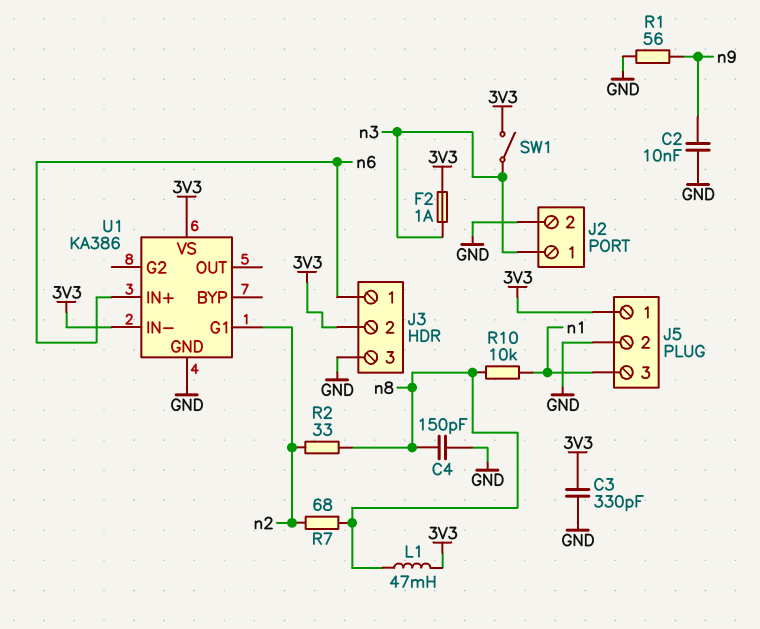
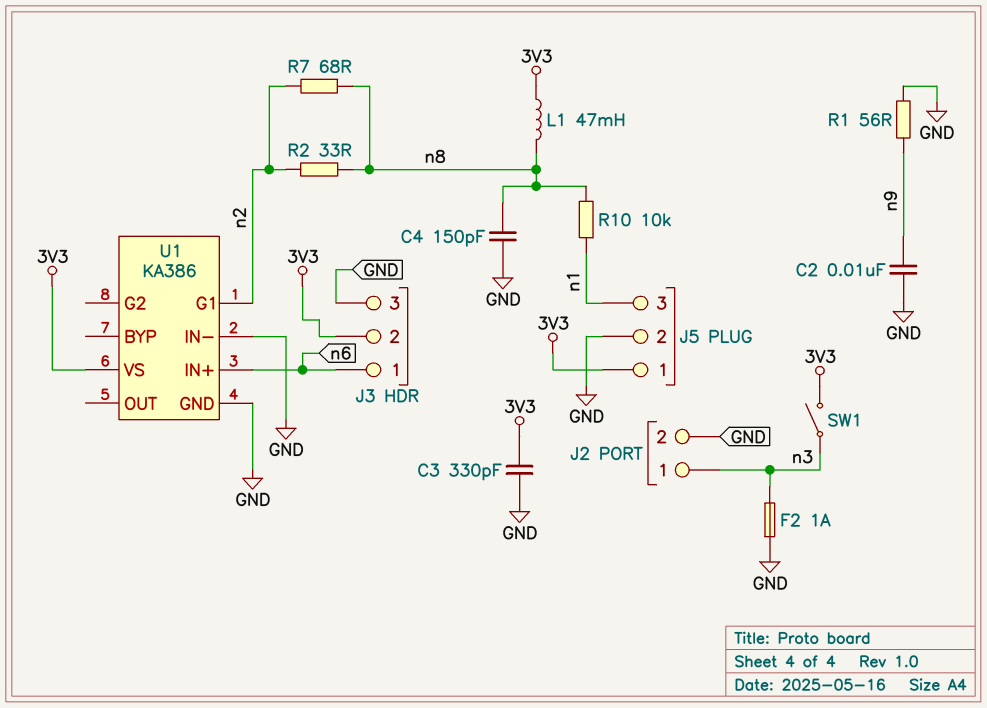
F2: 1A (3V3, n3) -> 1A (GND, n3)
U1 pin IN-: 3V3 -> GND

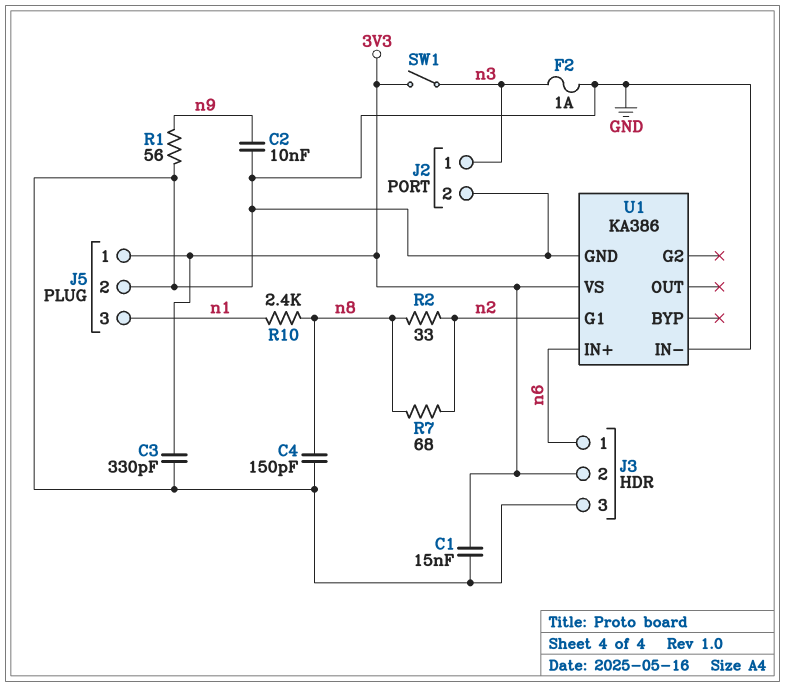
C1: none -> 15nF (3V3, GND)
L1: 47mH (3V3, n8) -> none
R10: 10k (n1, n8) -> 2.4k (n1, n8)

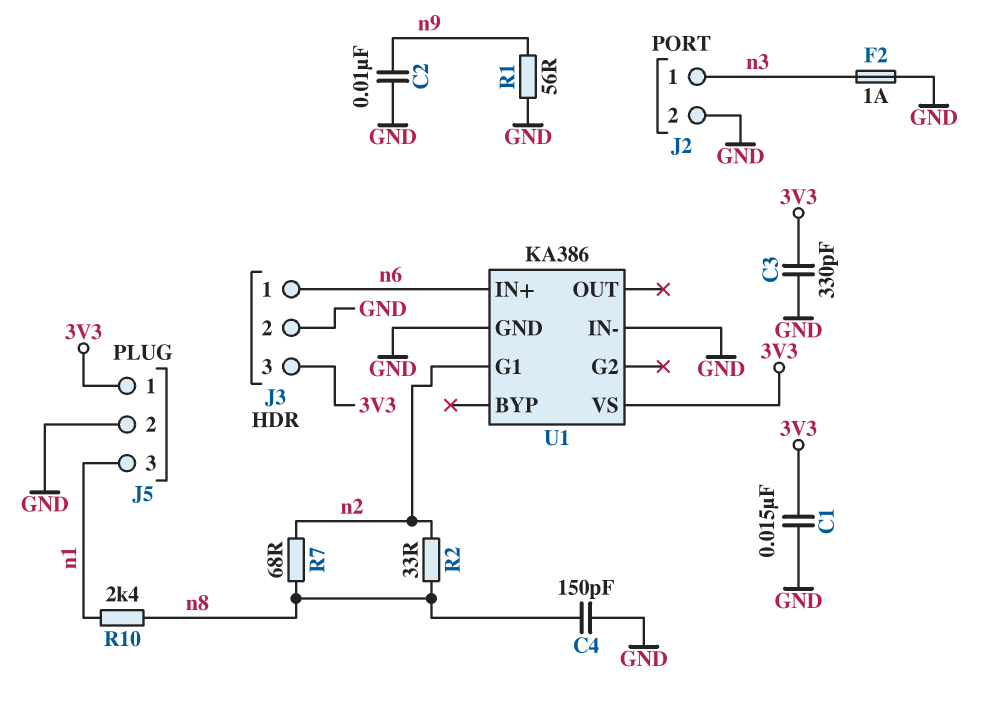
J3 pin 2: 3V3 -> GND
J3 pin 3: GND -> 3V3
SW1: switch (3V3, n3) -> none

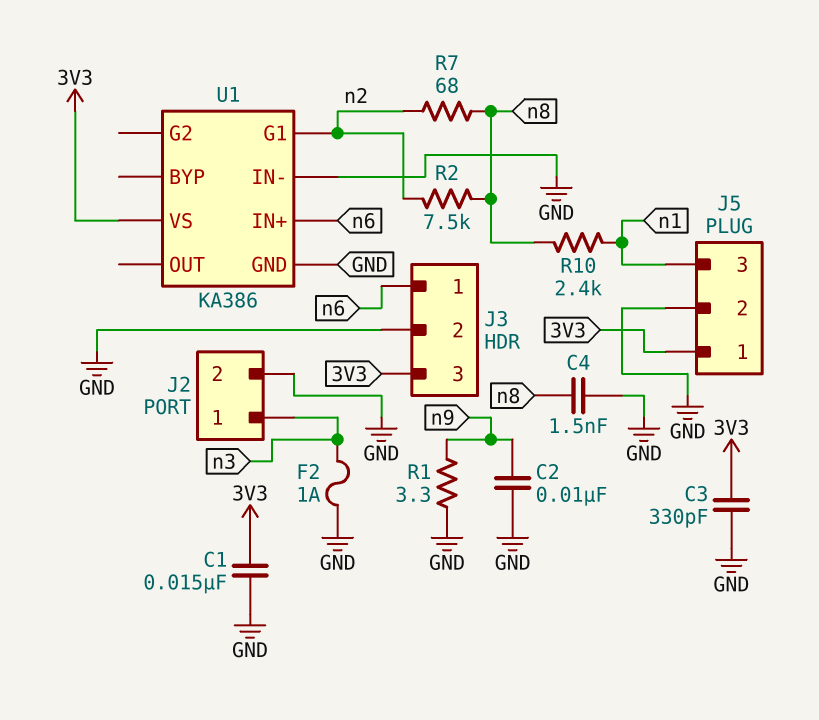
C4: 150pF (GND, n8) -> 1.5nF (GND, n8)
R1: 56 (GND, n9) -> 3.3 (GND, n9)
R2: 33 (n2, n8) -> 7.5k (n2, n8)

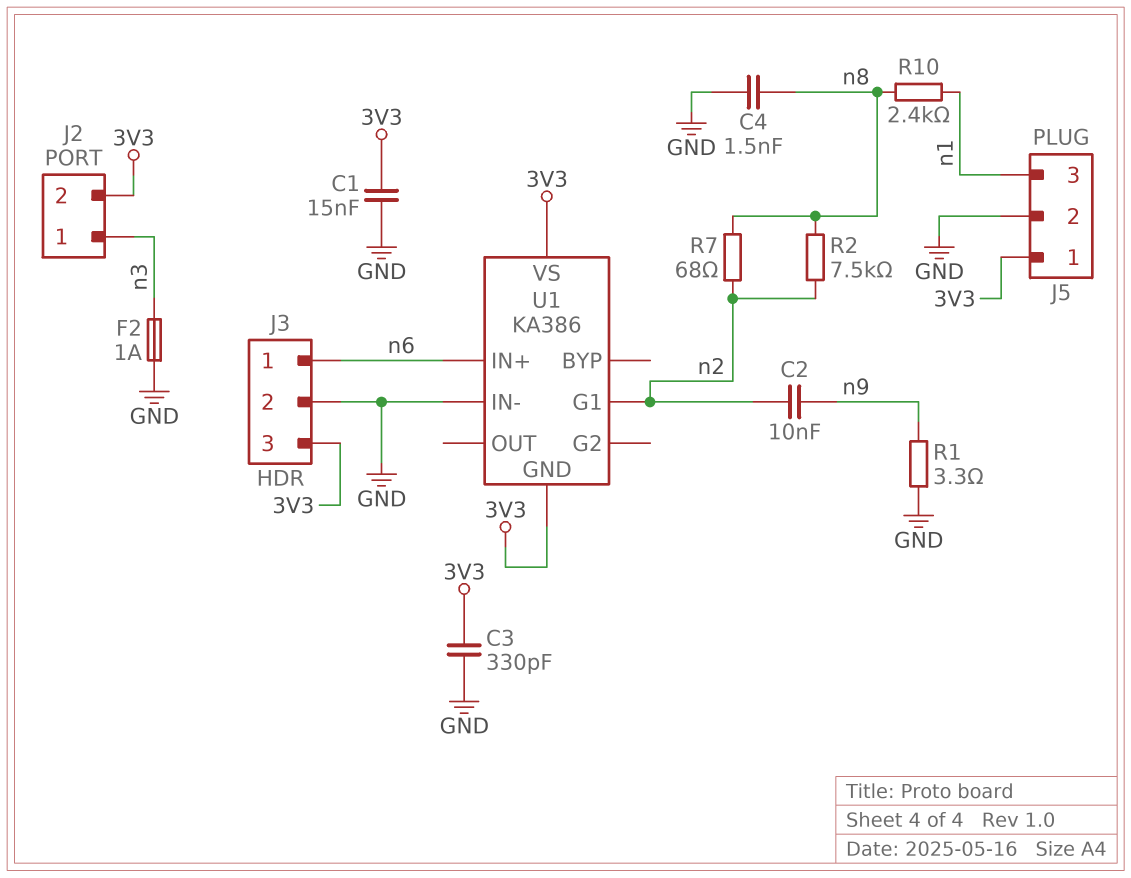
C2: 10nF (GND, n9) -> 10nF (n2, n9)
J2 pin 2: GND -> 3V3
U1 pin GND: GND -> 3V3

